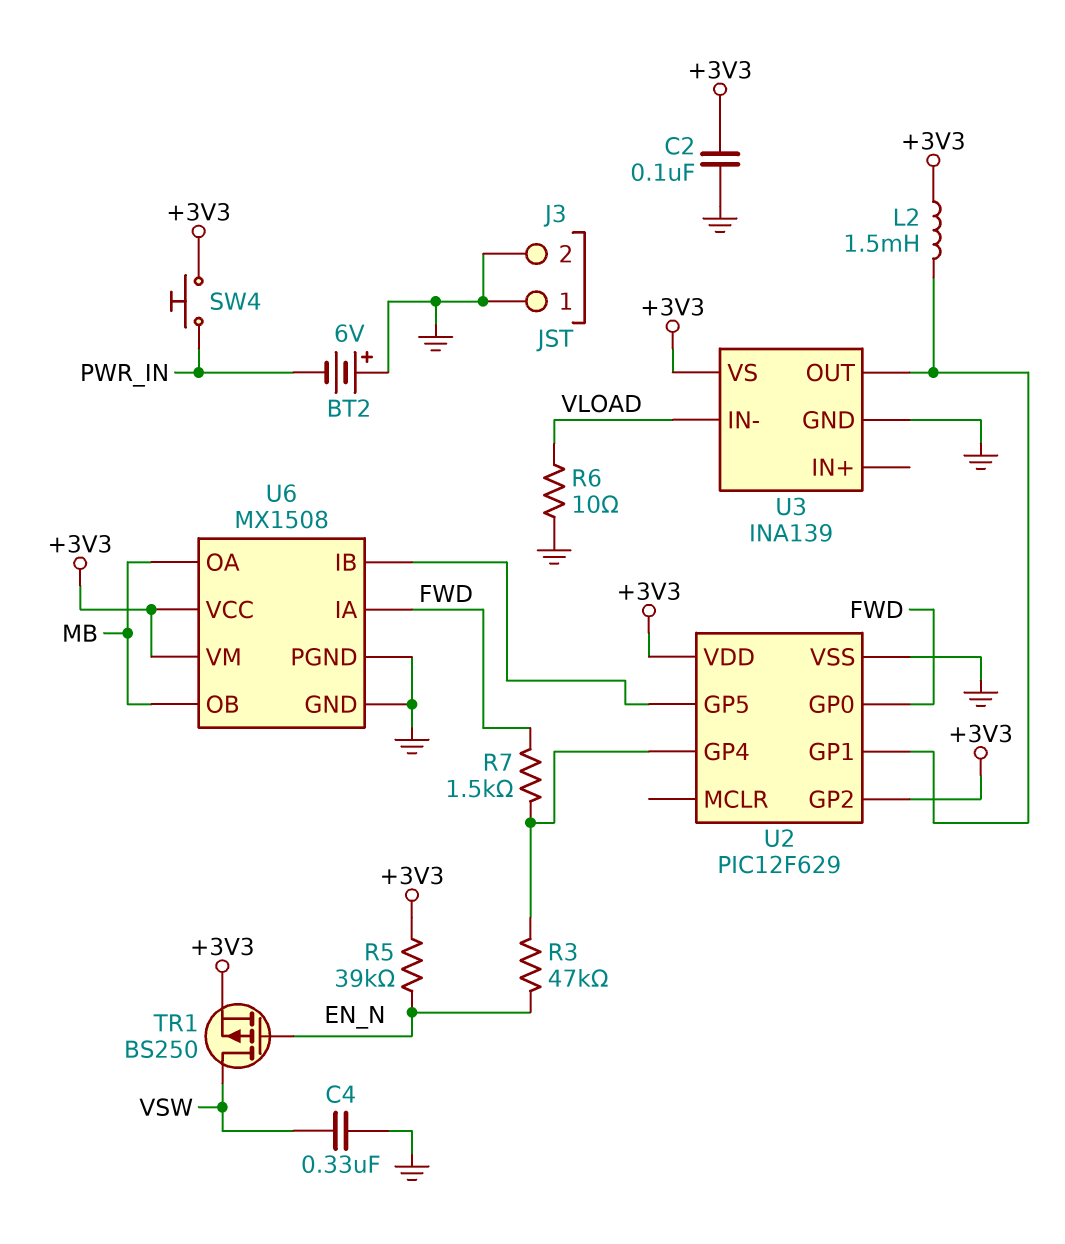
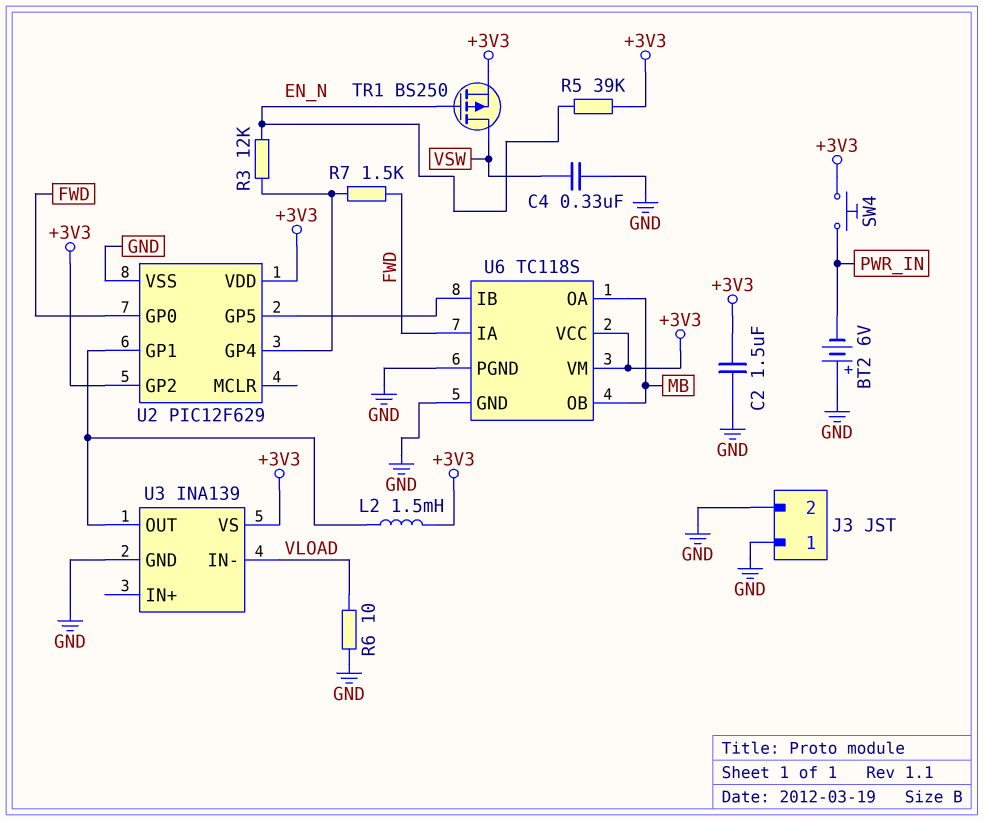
C2: 100nF (+3V3, GND) -> 1.5uF (+3V3, GND)
R3: 47k (EN_N, U2/GP4) -> 12k (EN_N, U2/GP4)
U6: MX1508 -> TC118S

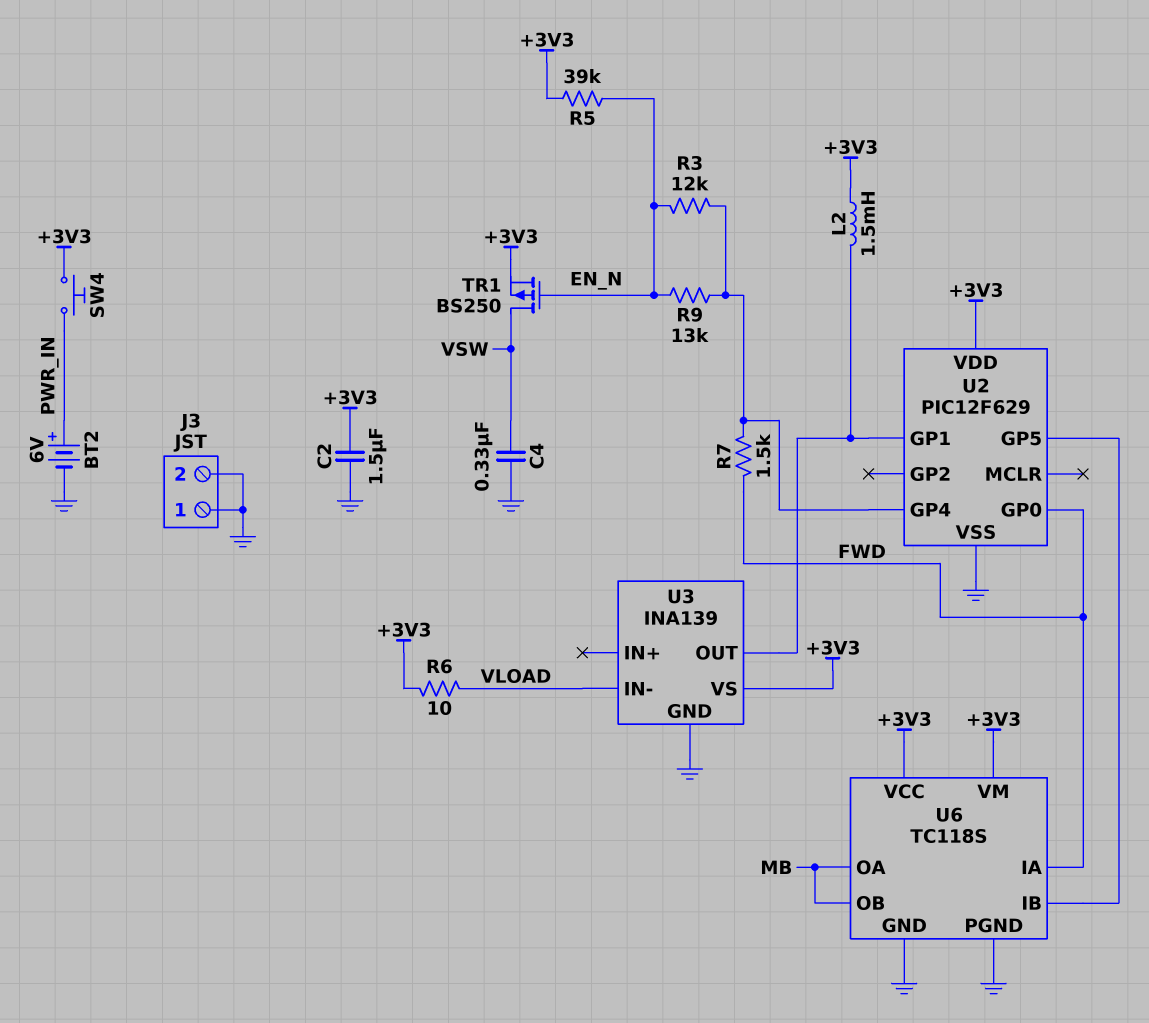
BT2: 6V (plus GND, minus PWR_IN) -> 6V (plus PWR_IN, minus GND)
R6: 10 (GND, VLOAD) -> 10 (+3V3, VLOAD)
R9: none -> 13k (EN_N, U2/GP4)
U2 pin GP2: +3V3 -> none

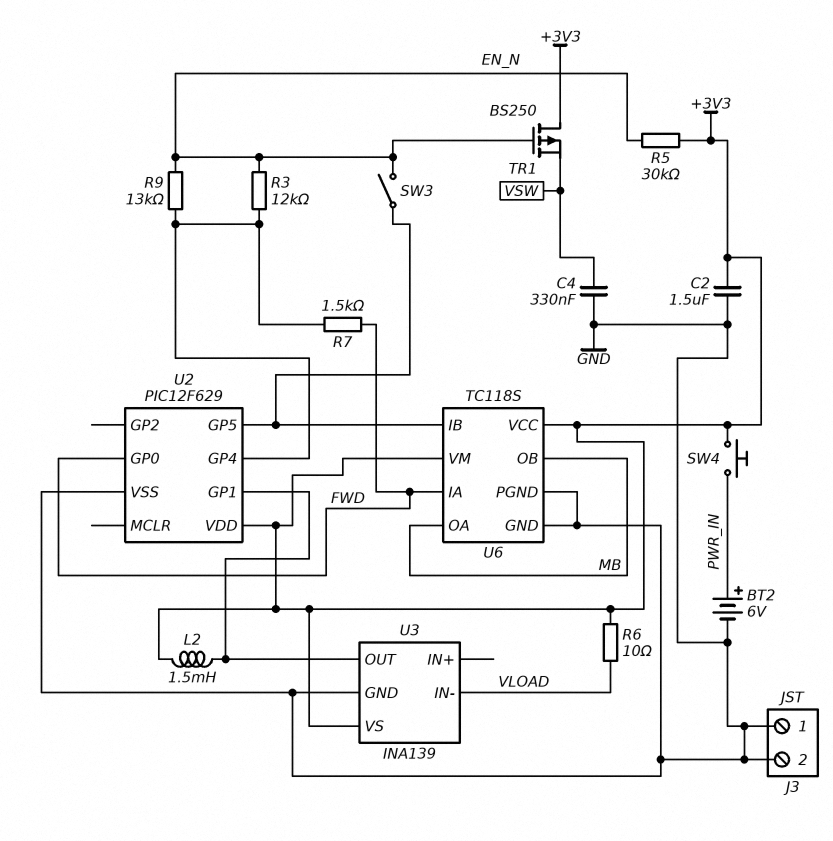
R5: 39k (+3V3, EN_N) -> 30k (+3V3, EN_N)
SW3: none -> switch (EN_N, U2/GP5)
TR1: PMOS BS250 (G EN_N, D VSW, S +3V3) -> PMOS BS250 (G EN_N, D +3V3, S VSW)

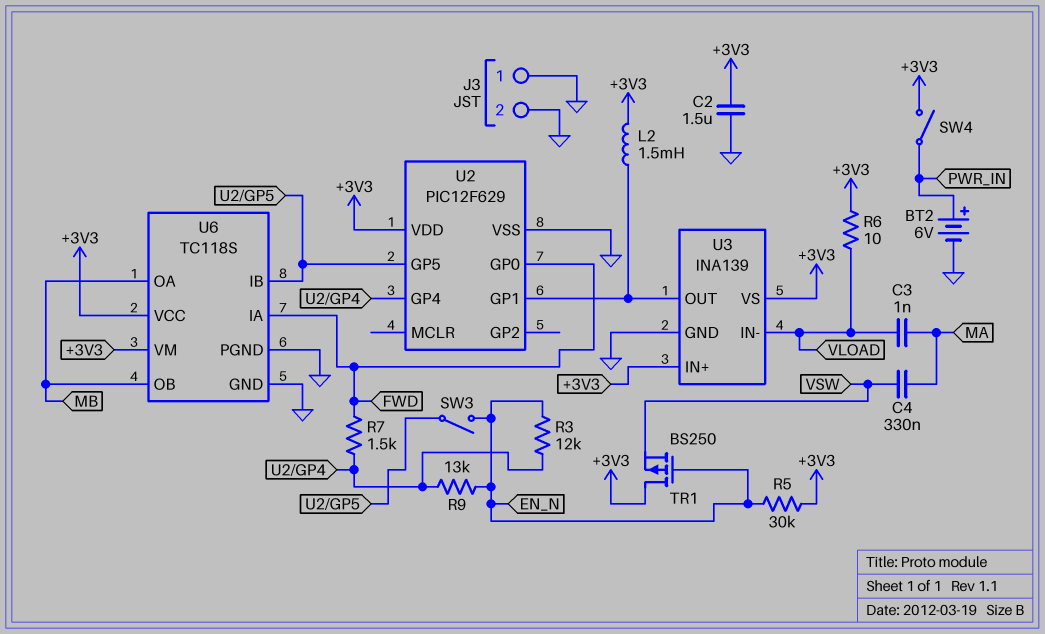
C3: none -> 1nF (MA, VLOAD)
C4: 330nF (GND, VSW) -> 330nF (MA, VSW)
SW4: button (+3V3, PWR_IN) -> switch (+3V3, PWR_IN)
U3 pin IN+: none -> +3V3

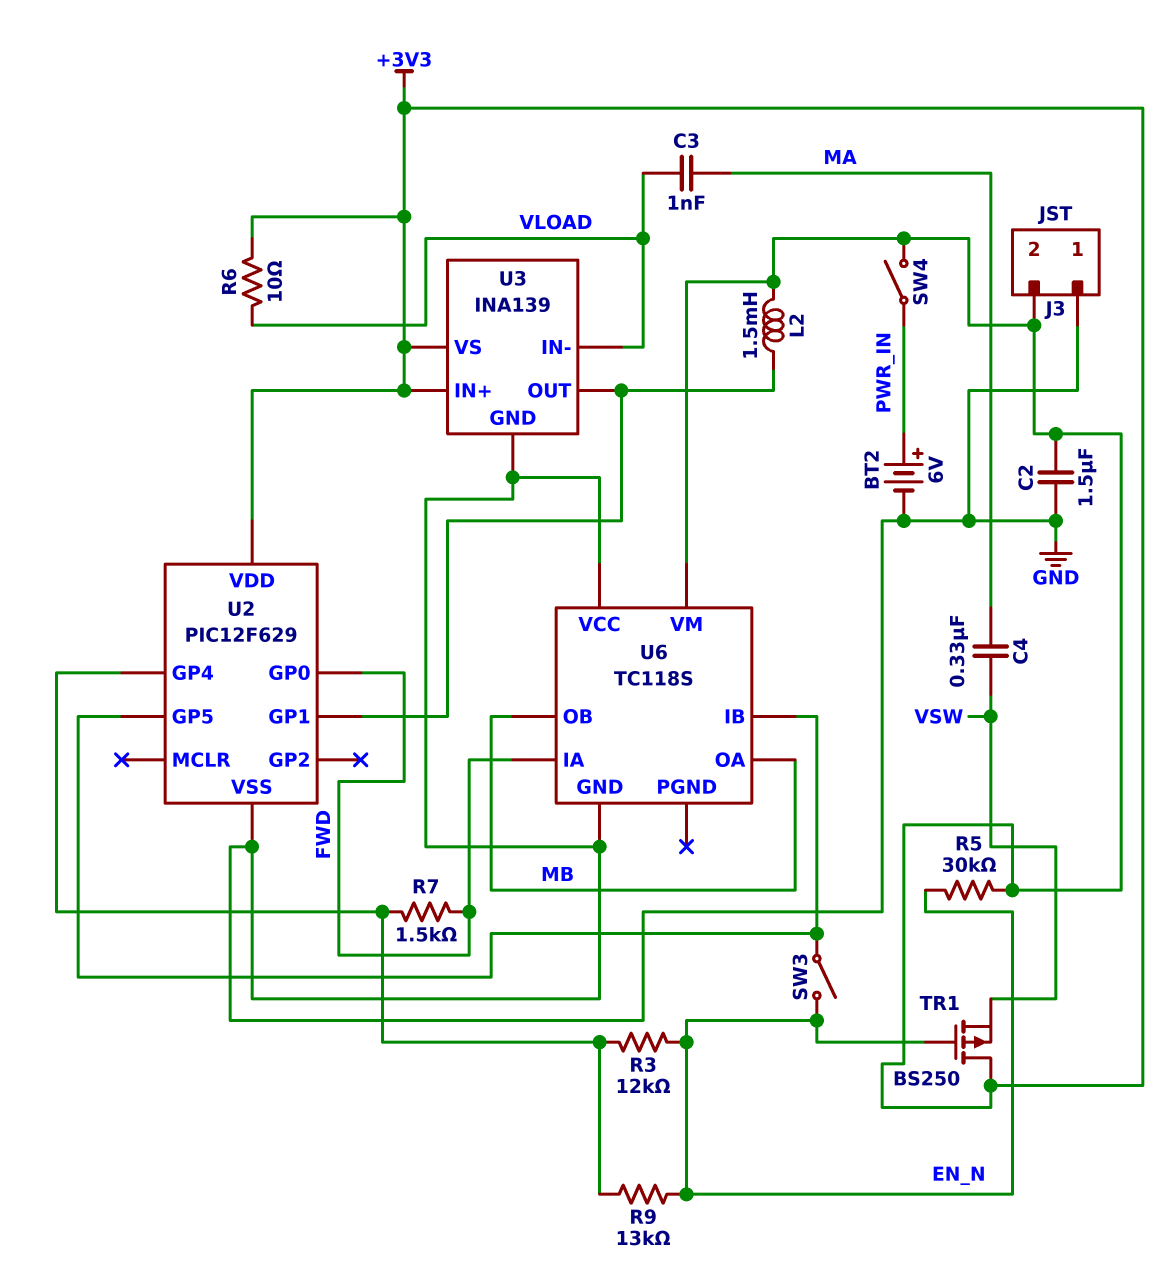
J3 pin 2: GND -> +3V3
U6 pin PGND: GND -> none
U6 pin VCC: +3V3 -> GND

